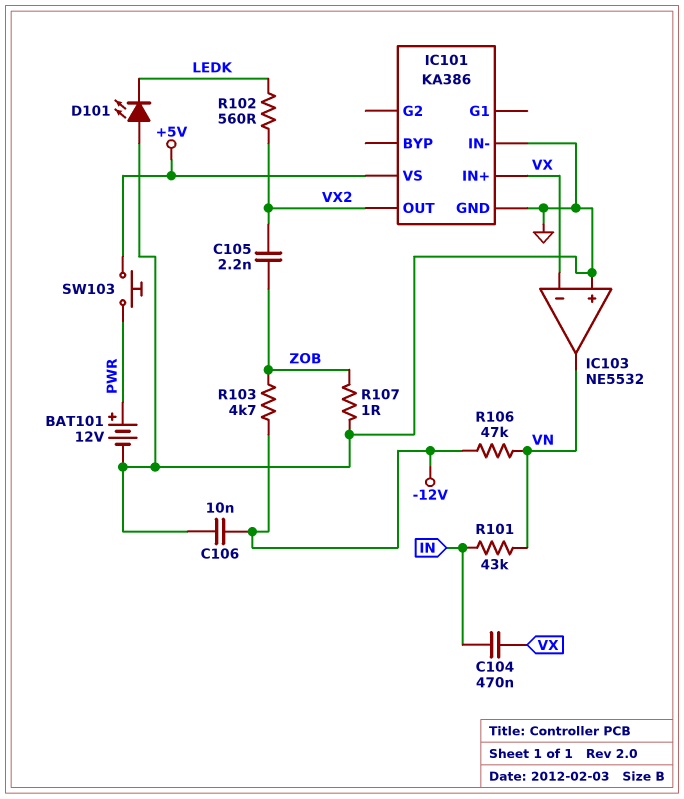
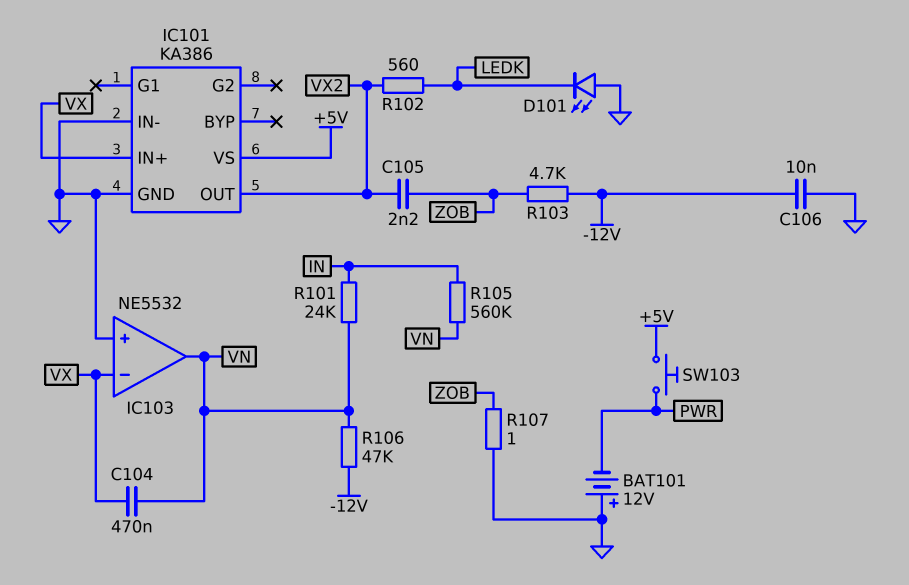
BAT101: 12V (plus PWR, minus GND) -> 12V (plus GND, minus PWR)
C104: 470nF (IN, VX) -> 470nF (VN, VX)
R101: 43k (IN, VN) -> 24k (IN, VN)
R105: none -> 560k (IN, VN)

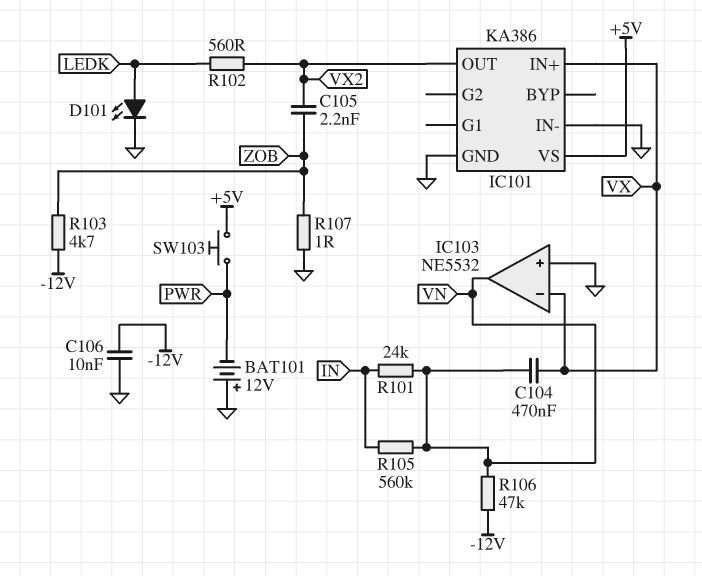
D101: LED (A GND, K LEDK) -> LED (A LEDK, K GND)

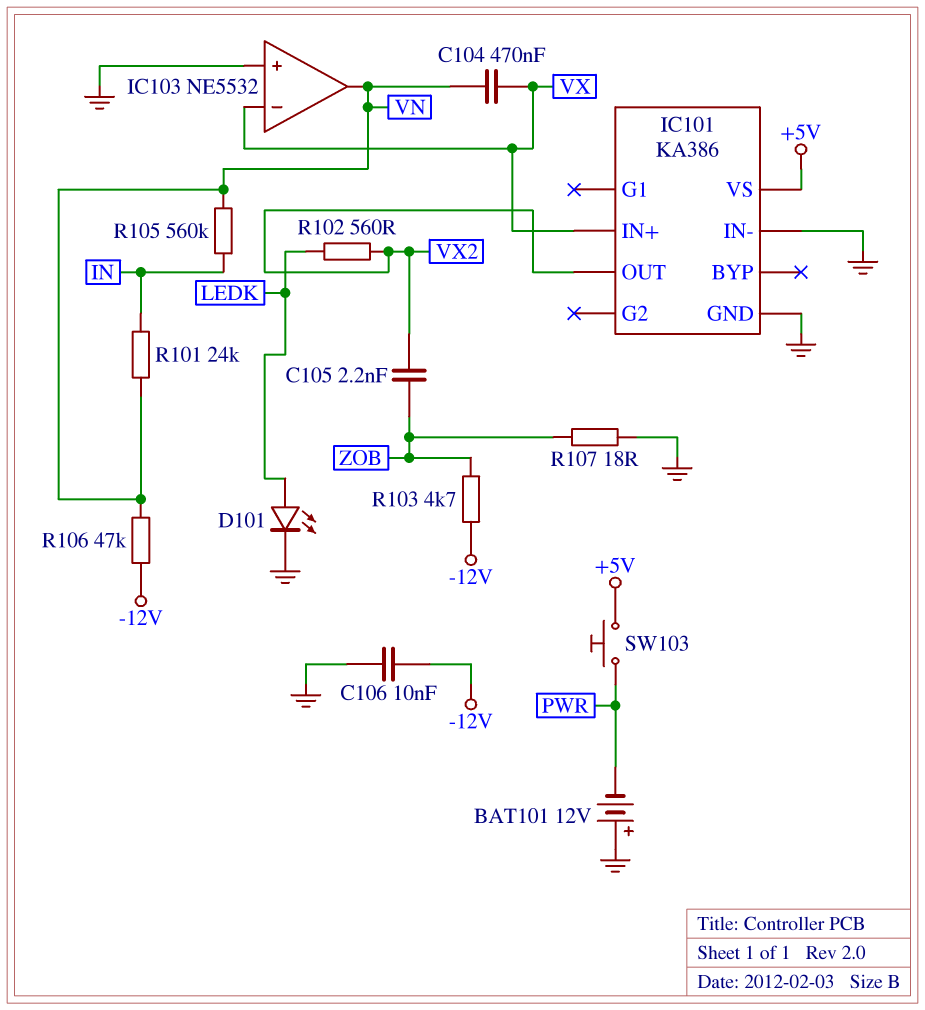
R107: 1 (GND, ZOB) -> 18 (GND, ZOB)

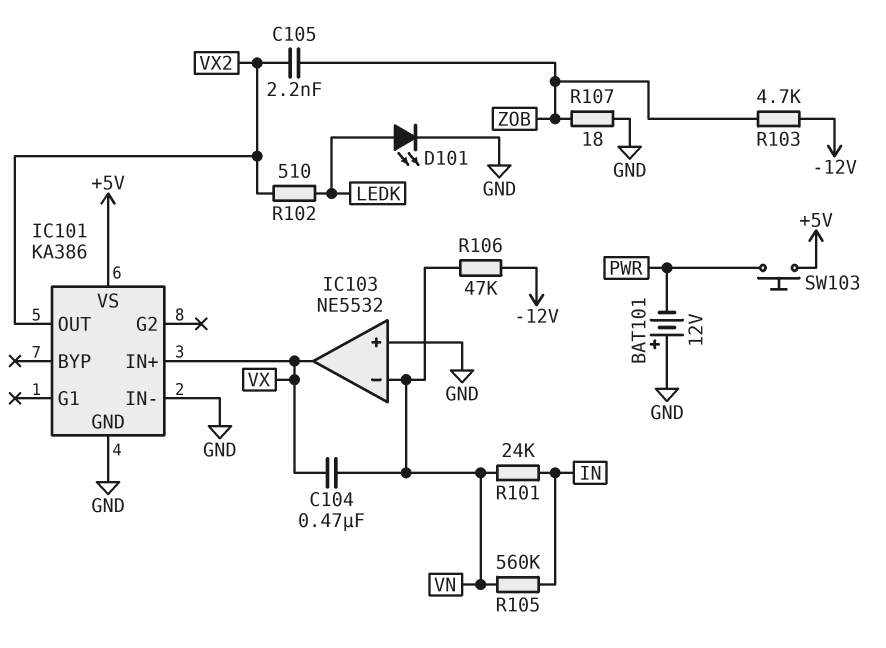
C106: 10nF (-12V, GND) -> none
IC103 pin in-: VX -> VN
IC103 pin out: VN -> VX
R102: 560 (LEDK, VX2) -> 510 (LEDK, VX2)

